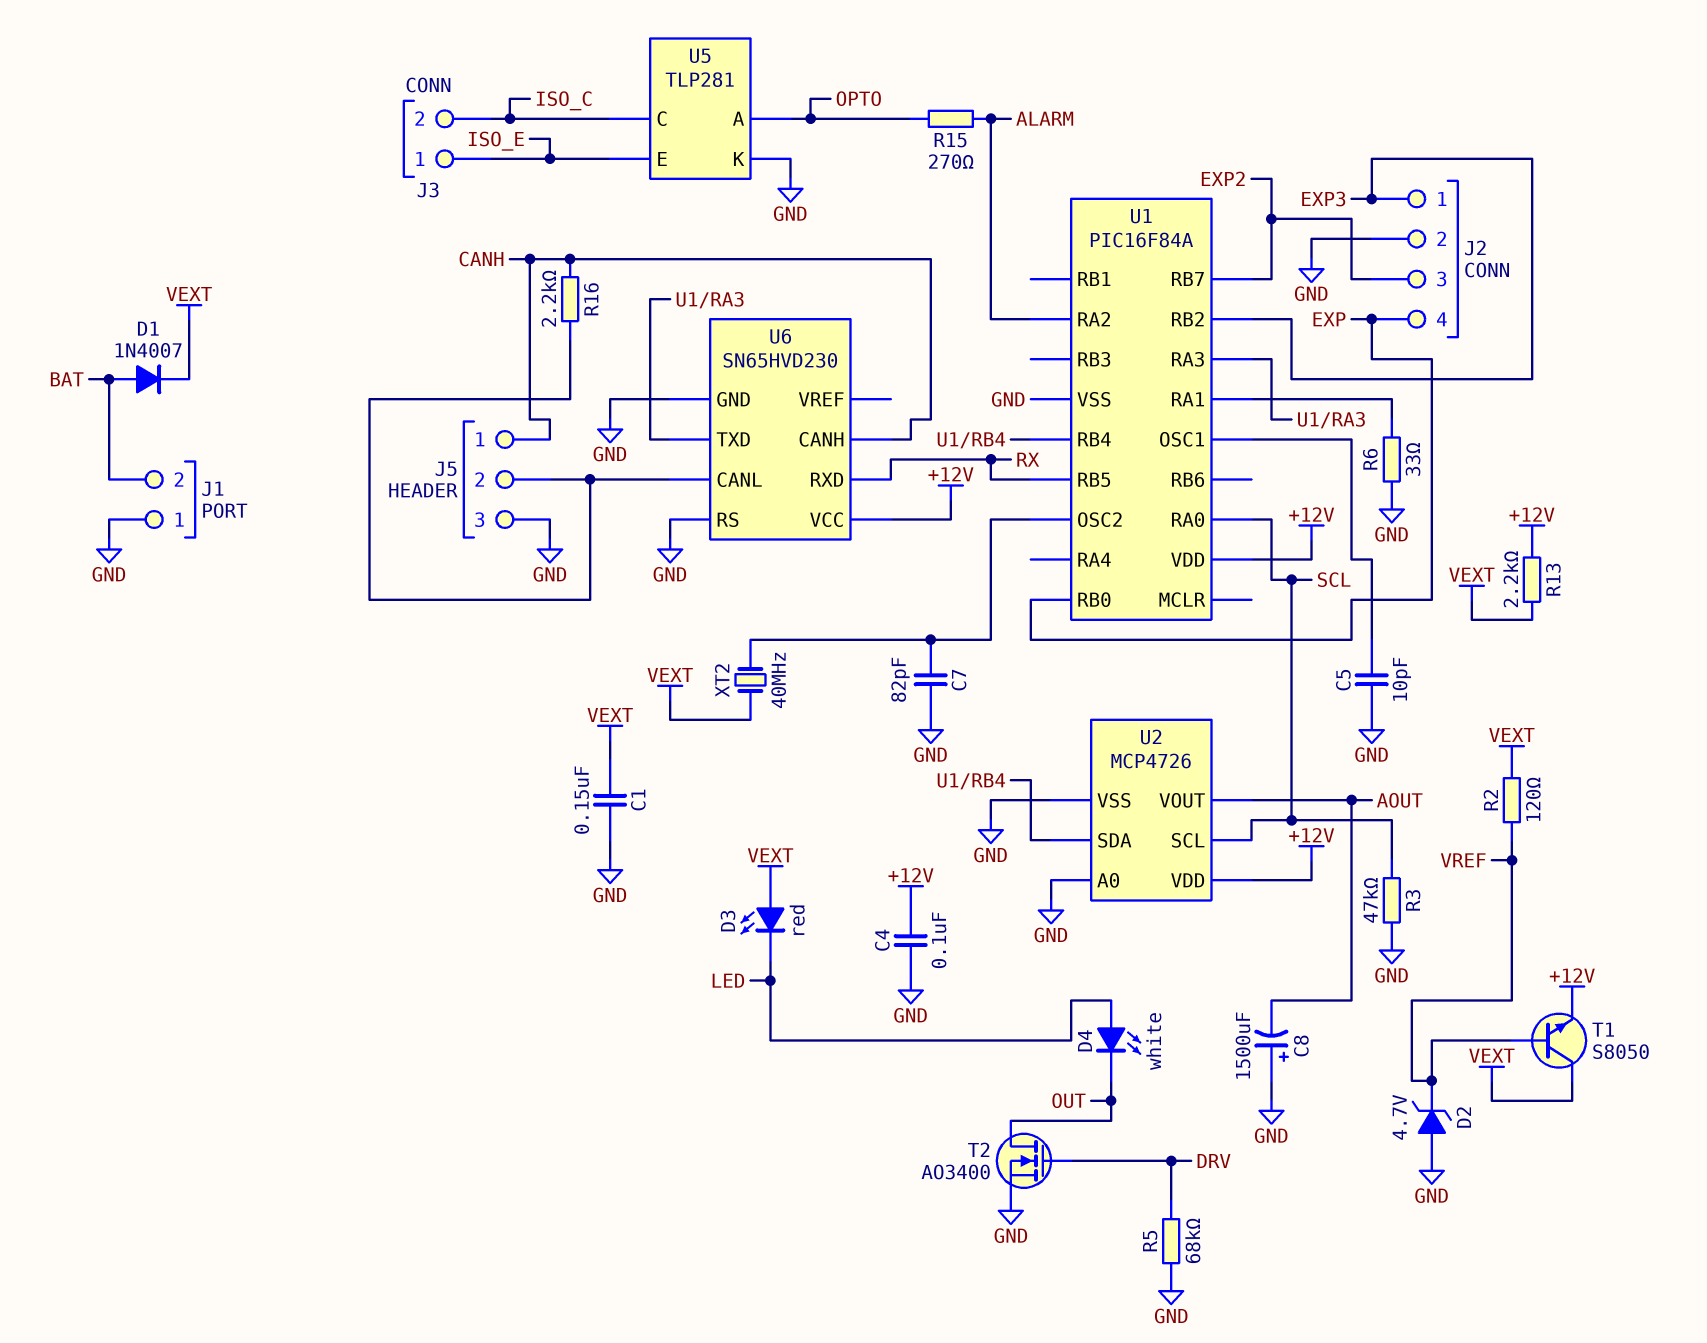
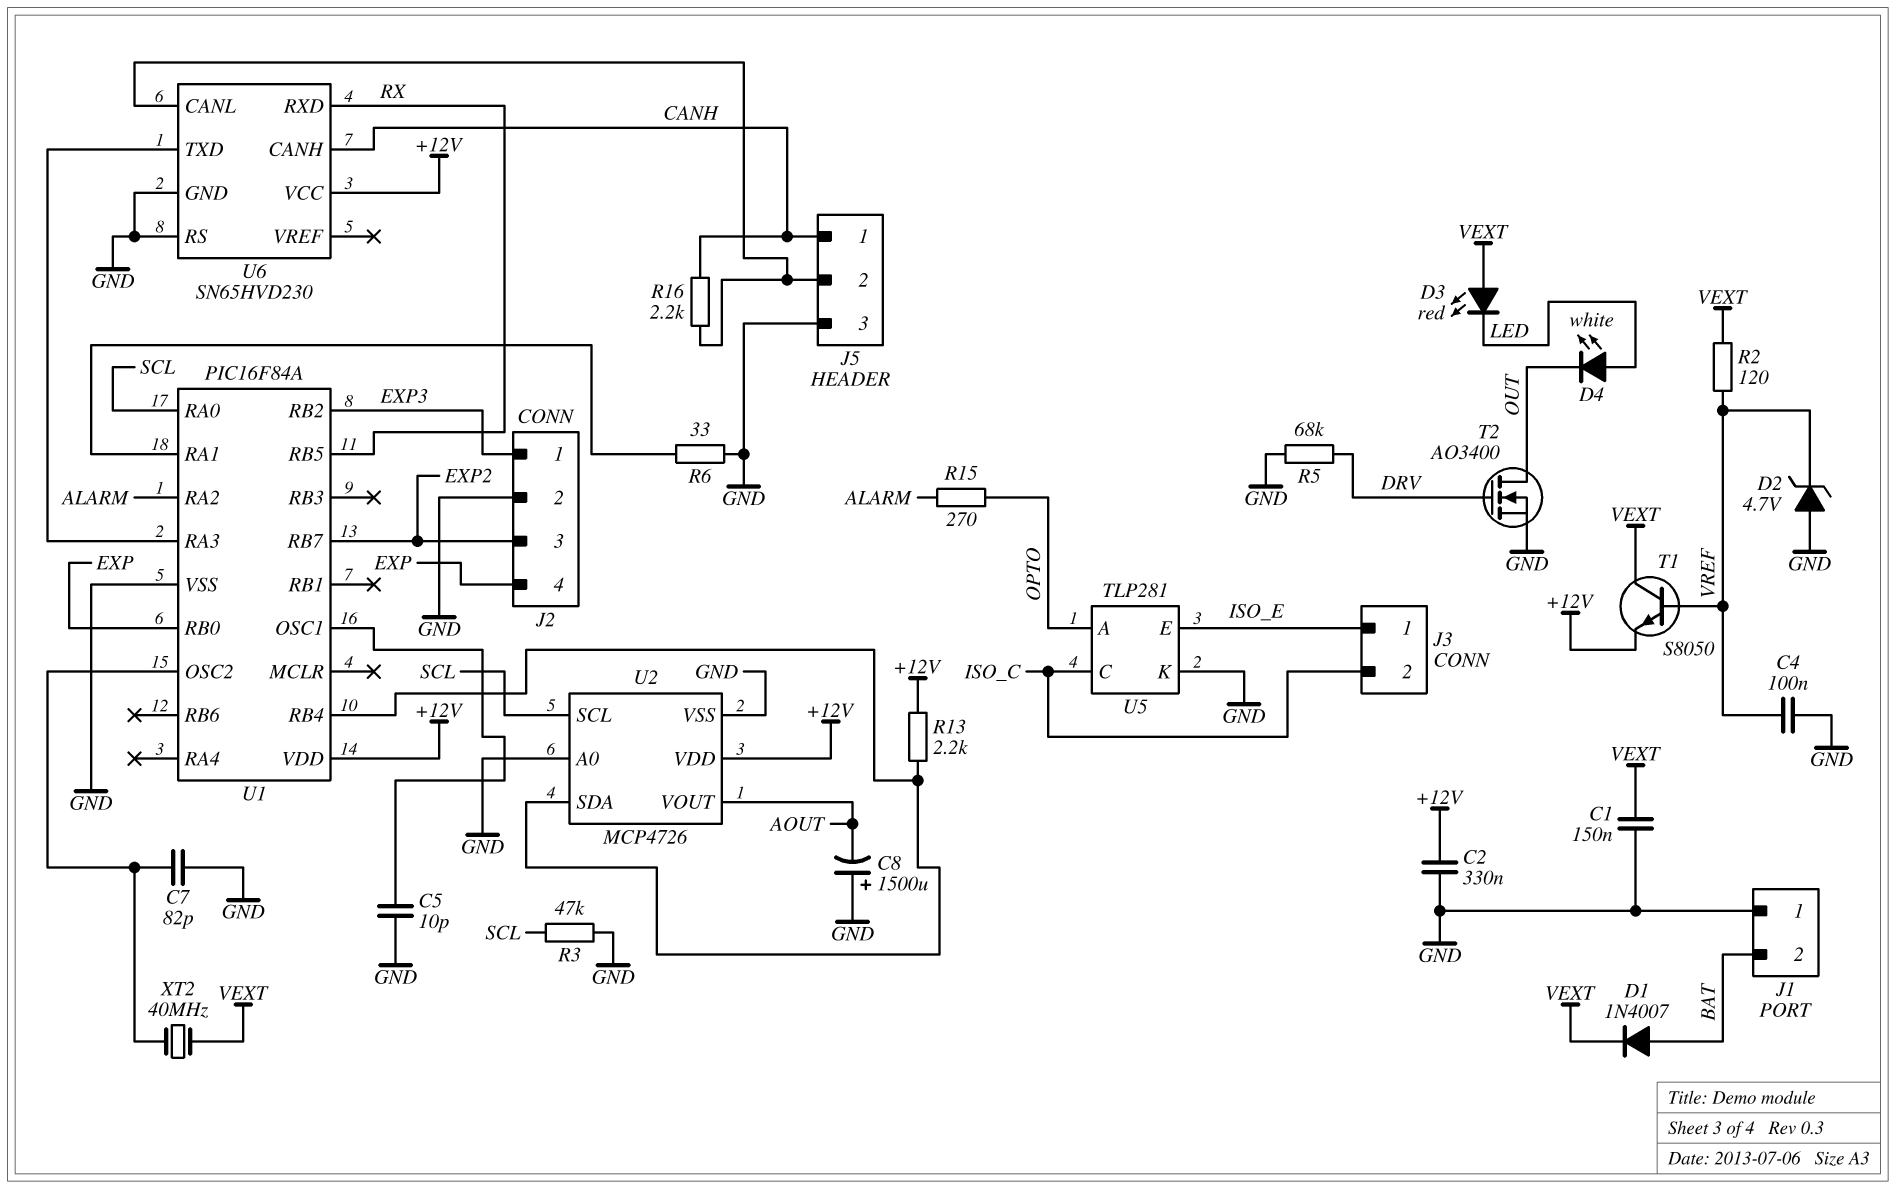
C2: none -> 330nF (+12V, GND)
C4: 100nF (+12V, GND) -> 100nF (GND, VREF)
R13: 2.2k (+12V, VEXT) -> 2.2k (+12V, U1/RB4)

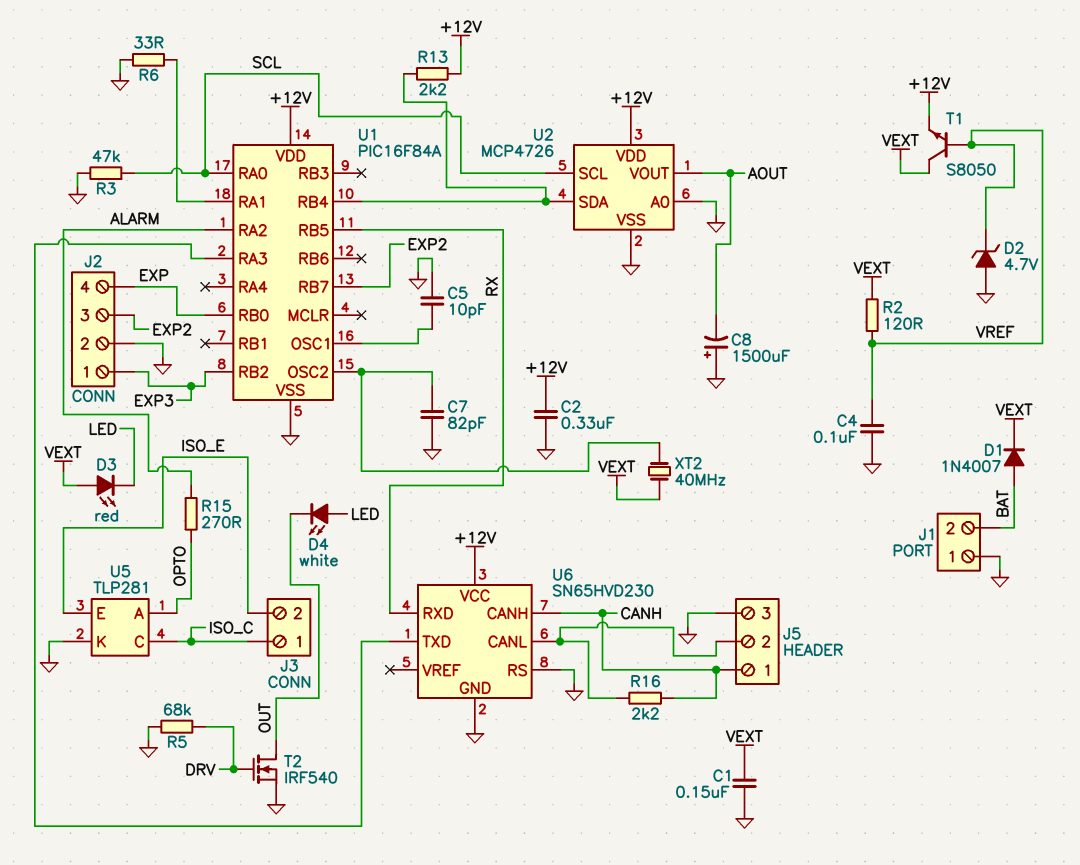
J3 pin 1: ISO_E -> ISO_C
J3 pin 2: ISO_C -> ISO_E
T2: NMOS AO3400 (G DRV, D OUT, S GND) -> NMOS IRF540 (G DRV, D OUT, S GND)

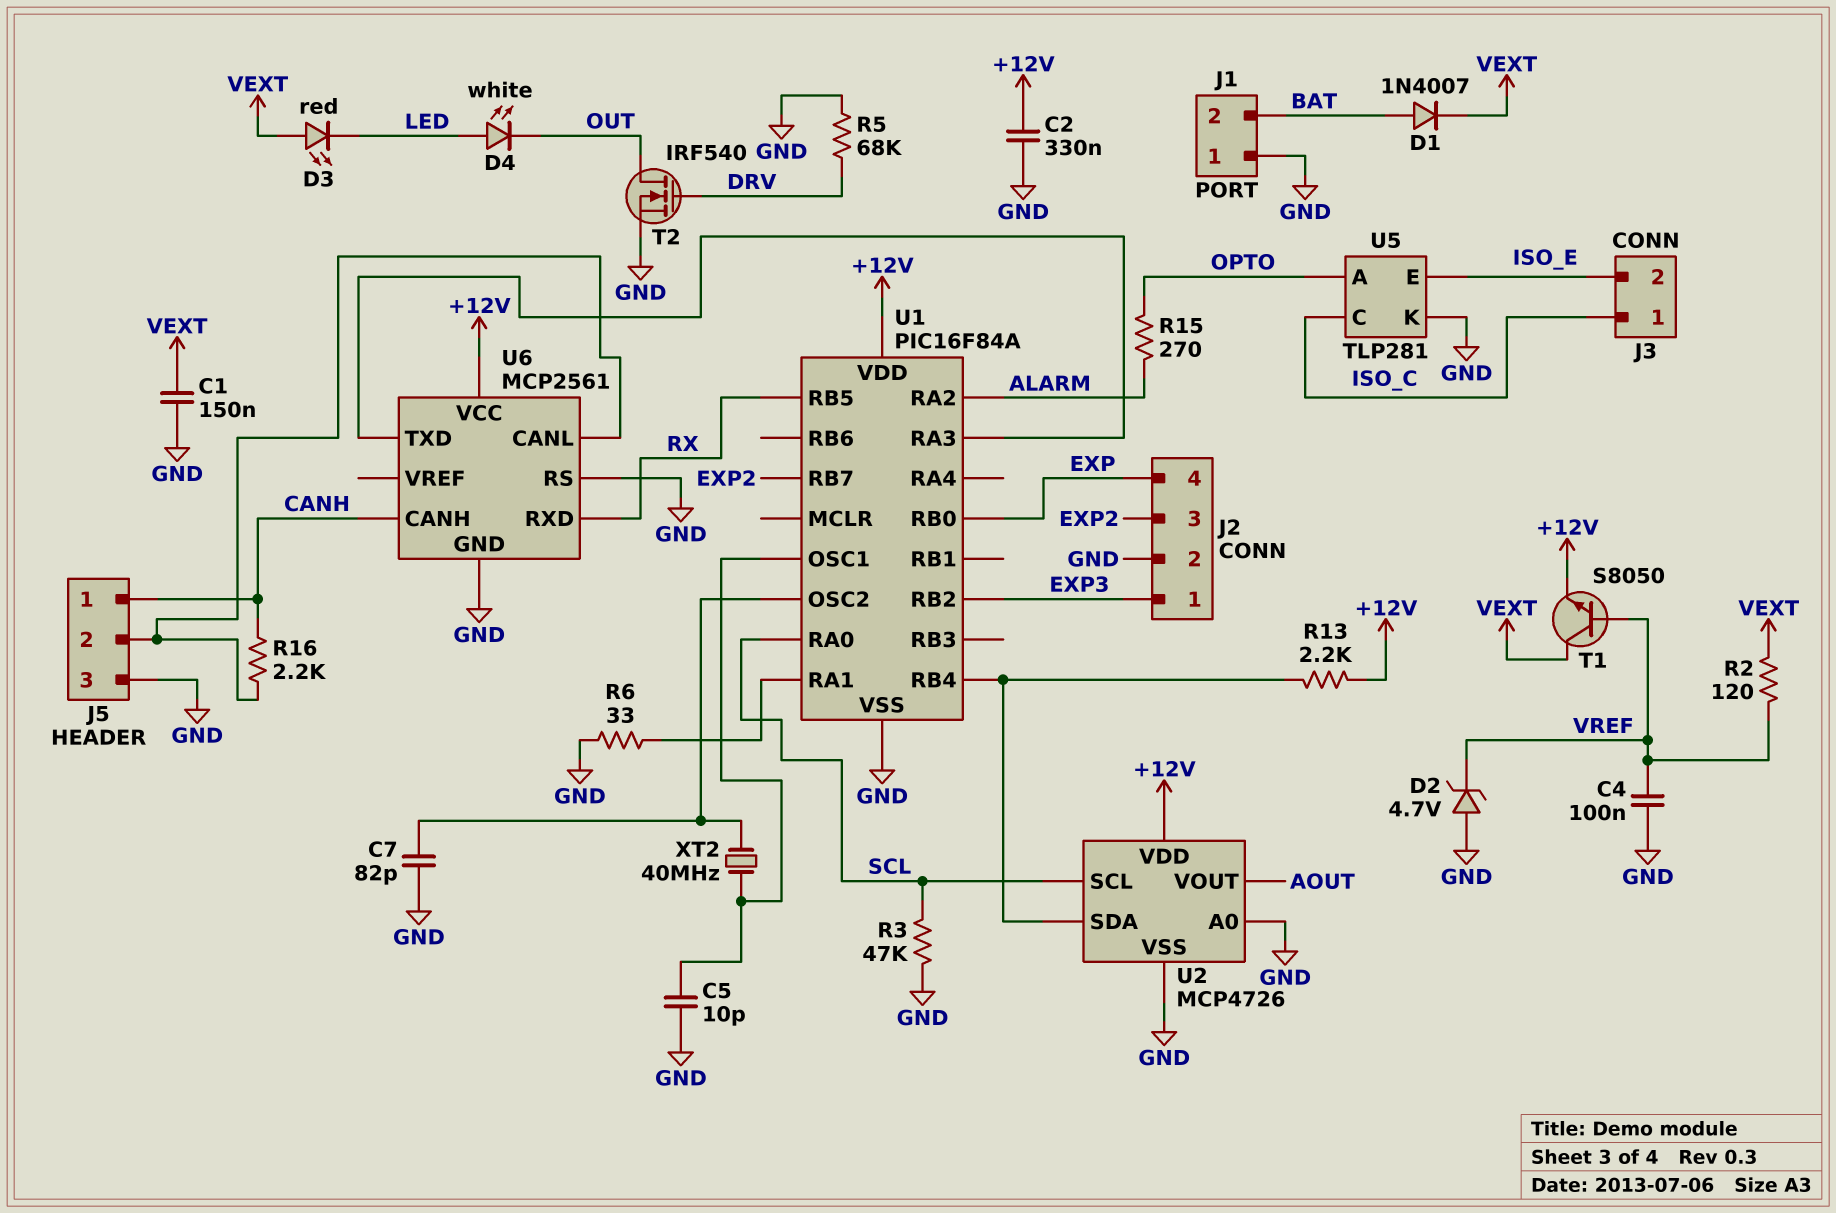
C8: 1500uF (plus GND, minus AOUT) -> none
U6: SN65HVD230 -> MCP2561
XT2: 40MHz (U1/OSC2, VEXT) -> 40MHz (U1/OSC1, U1/OSC2)

